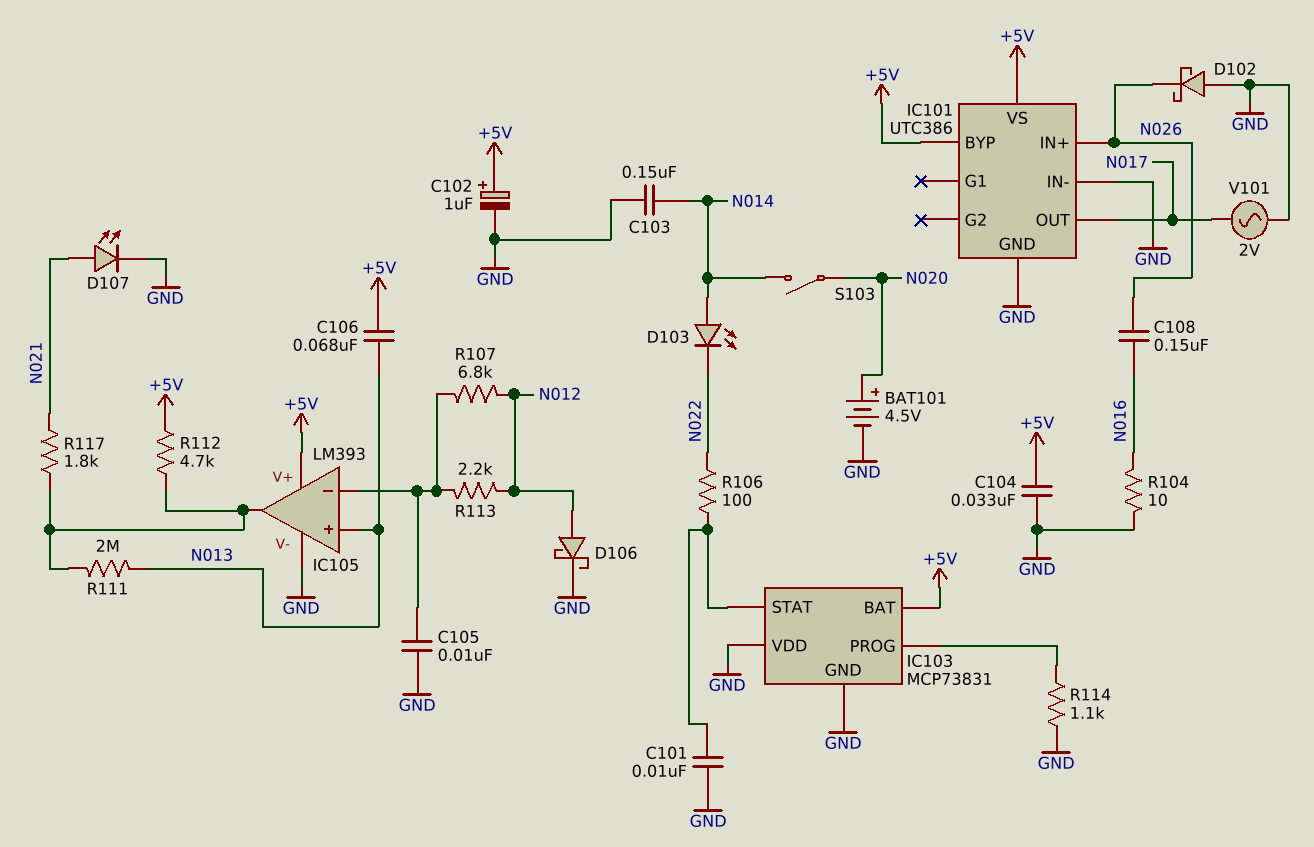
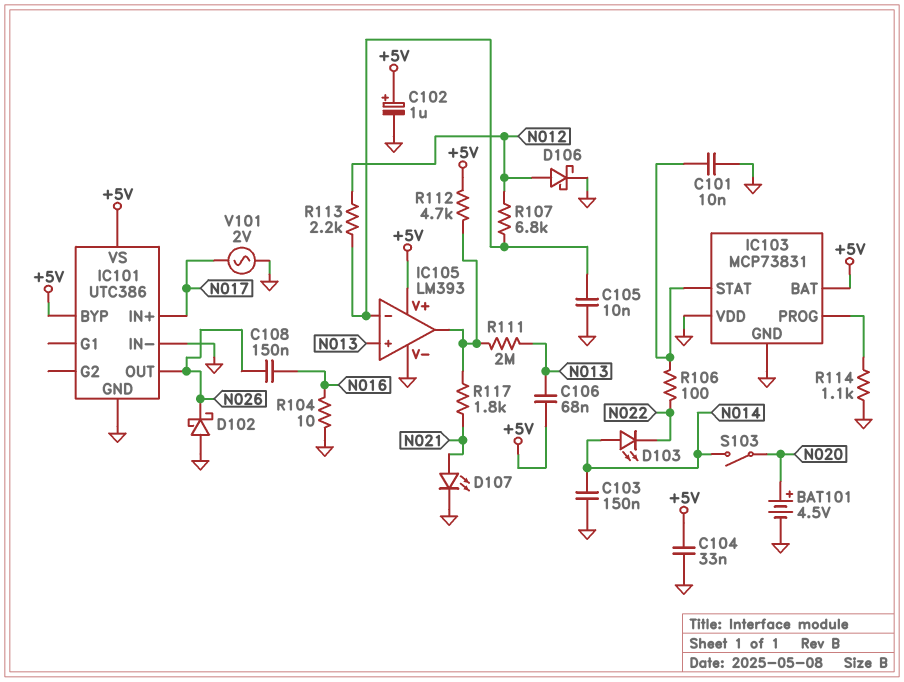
IC101 pin IN+: N026 -> N017
IC101 pin OUT: N017 -> N026

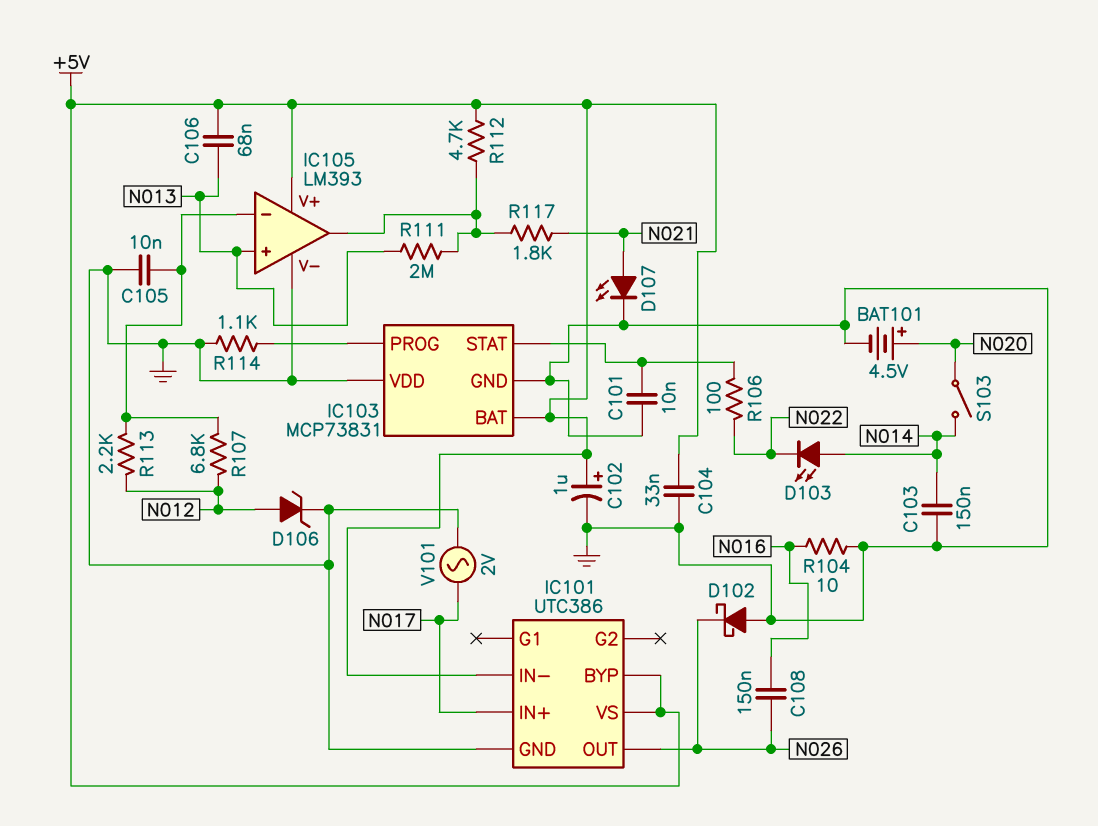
D106: schottky (A N012, K GND) -> zener (A N012, K GND)
IC101 pin IN-: GND -> +5V

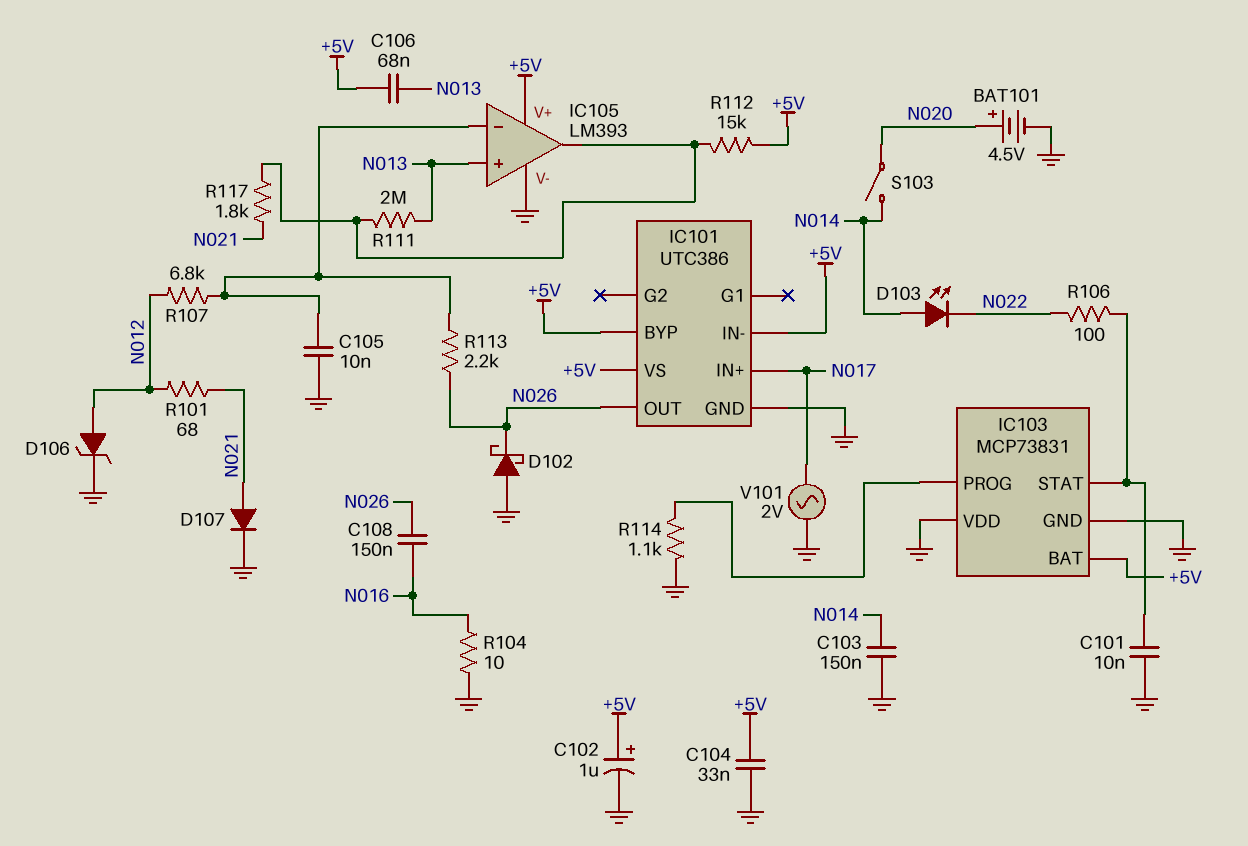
D107: LED (A N021, K GND) -> diode (A N021, K GND)
R101: none -> 68 (N012, N021)
R112: 4.7k (+5V, IC105/out) -> 15k (+5V, IC105/out)
R113: 2.2k (IC105/in-, N012) -> 2.2k (IC105/in-, N026)

